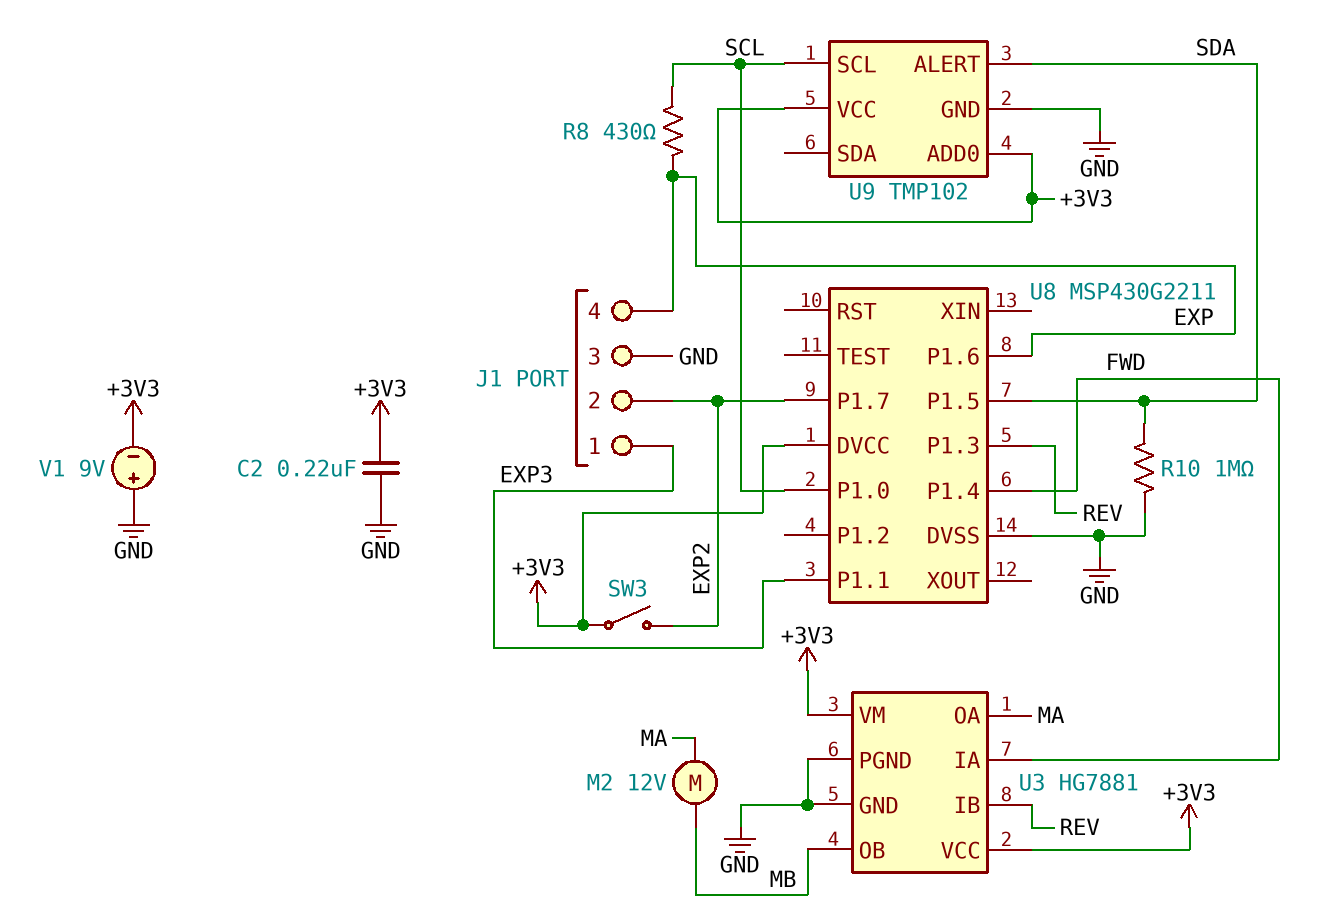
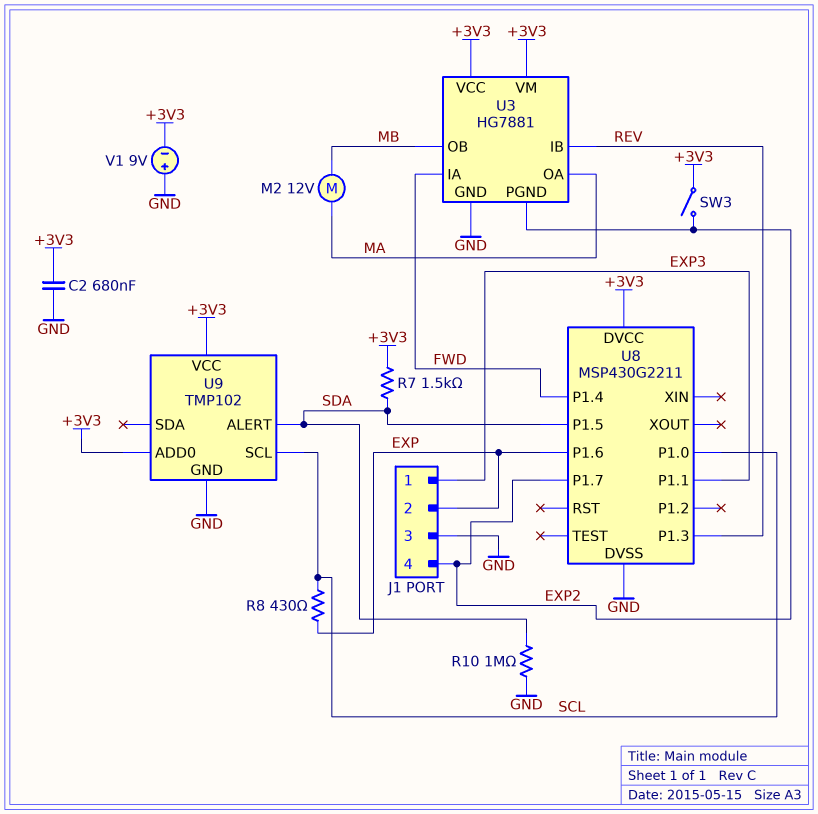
C2: 220nF (+3V3, GND) -> 680nF (+3V3, GND)
J1 pin 2: EXP2 -> EXP
J1 pin 4: EXP -> EXP2
R7: none -> 1.5k (+3V3, SDA)
U3 pin PGND: GND -> EXP2

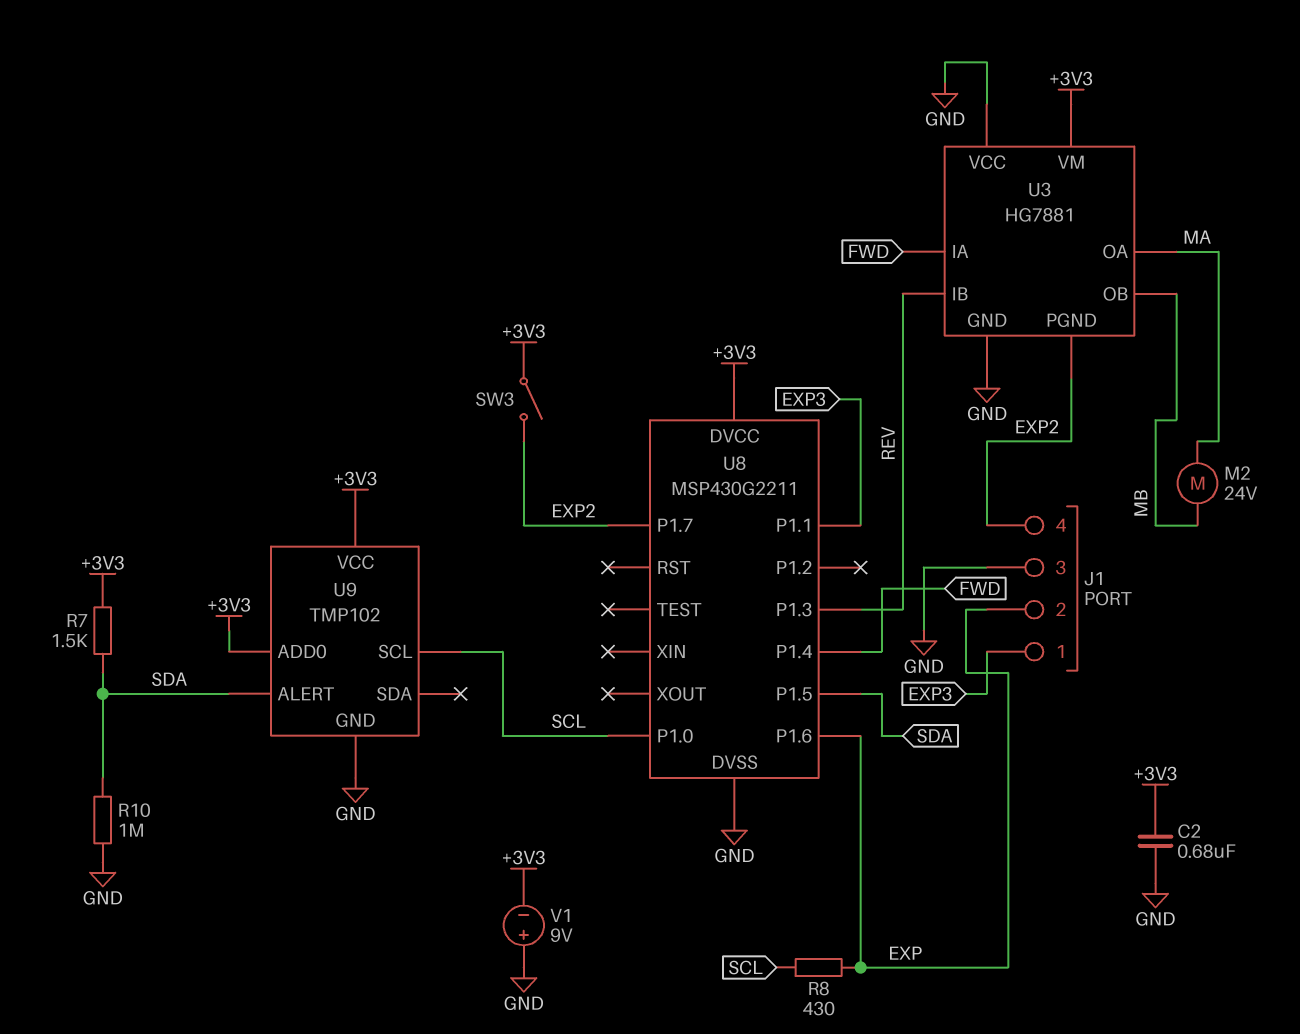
M2: motor 12V (MA, MB) -> motor 24V (MA, MB)
U3 pin VCC: +3V3 -> GND

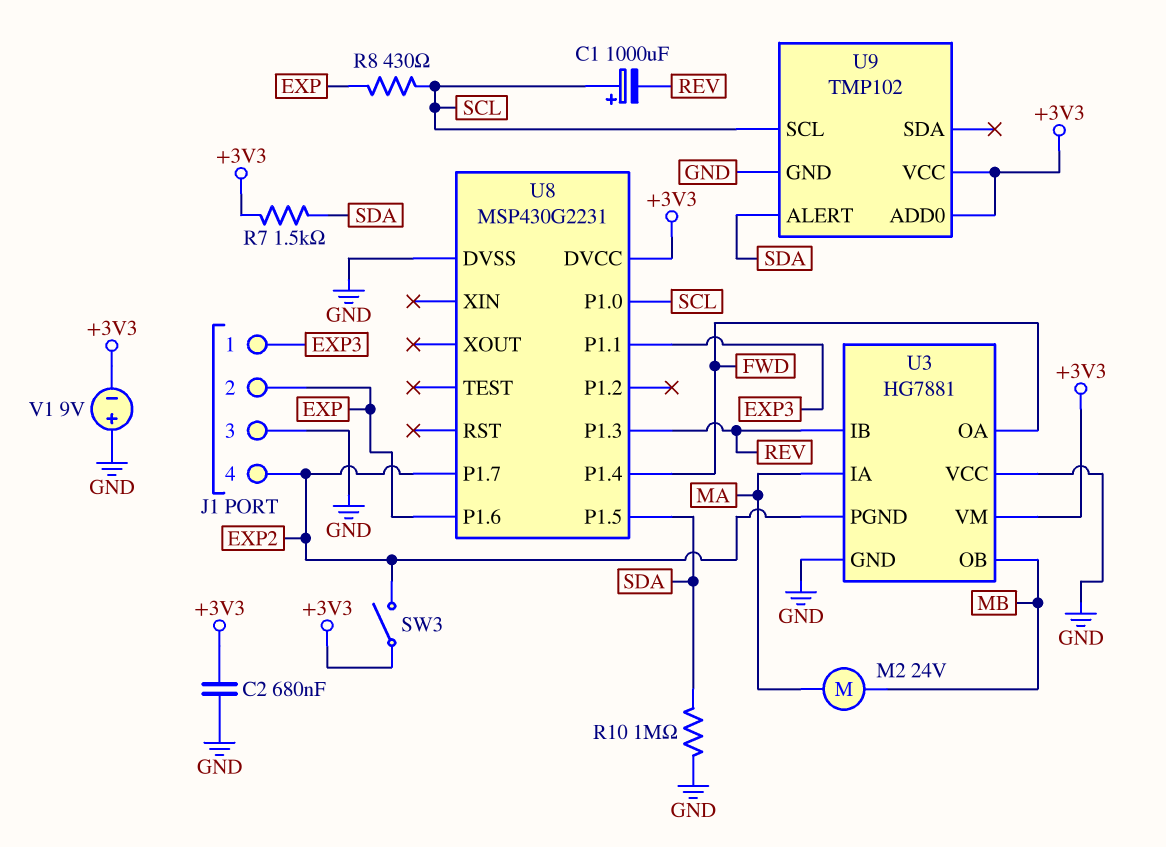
C1: none -> 1000uF (plus SCL, minus REV)
U3 pin IA: FWD -> MA
U3 pin OA: MA -> FWD
U8: MSP430G2211 -> MSP430G2231

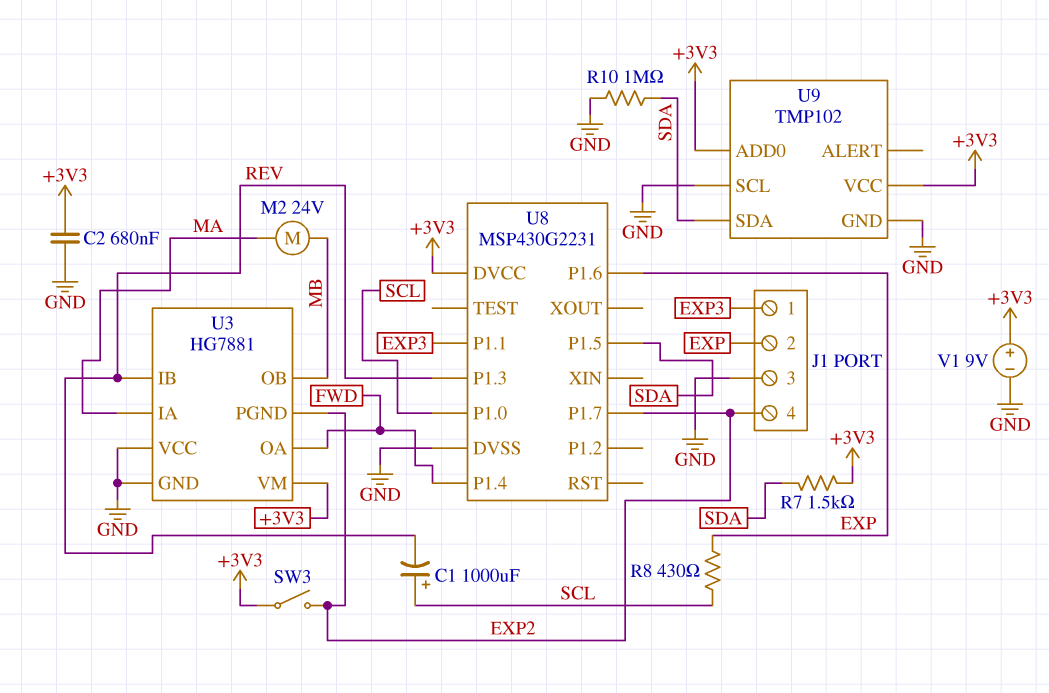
U9 pin ALERT: SDA -> none
U9 pin SCL: SCL -> GND
U9 pin SDA: none -> SDA
V1: 9V (plus GND, minus +3V3) -> 9V (plus +3V3, minus GND)

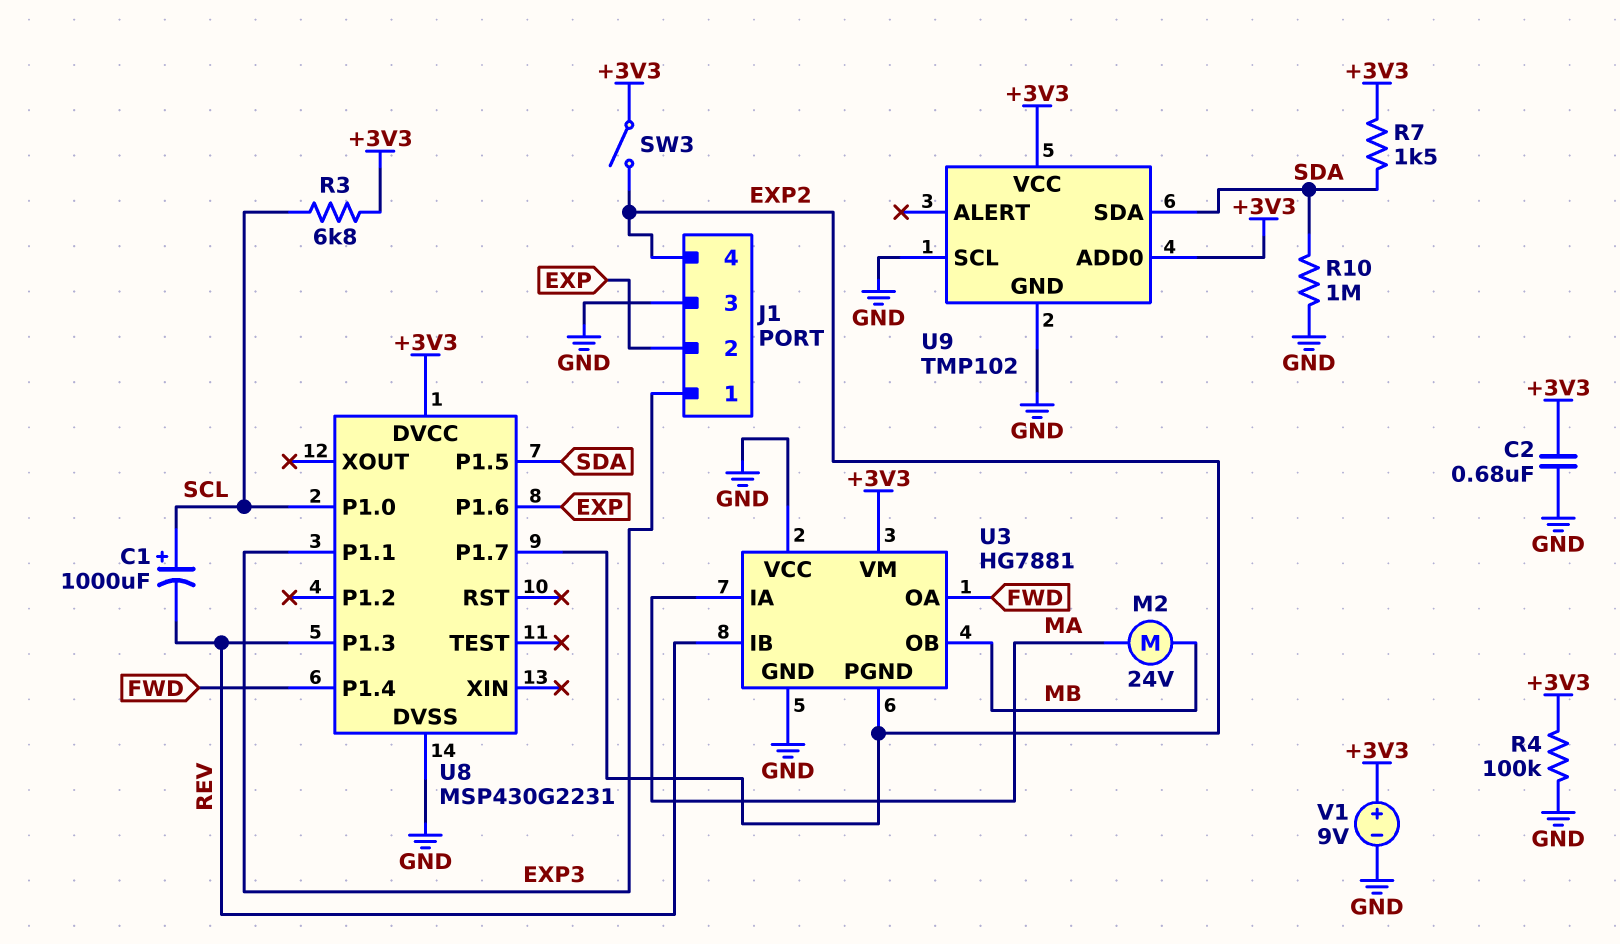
R3: none -> 6.8k (+3V3, SCL)
R4: none -> 100k (+3V3, GND)
R8: 430 (EXP, SCL) -> none

